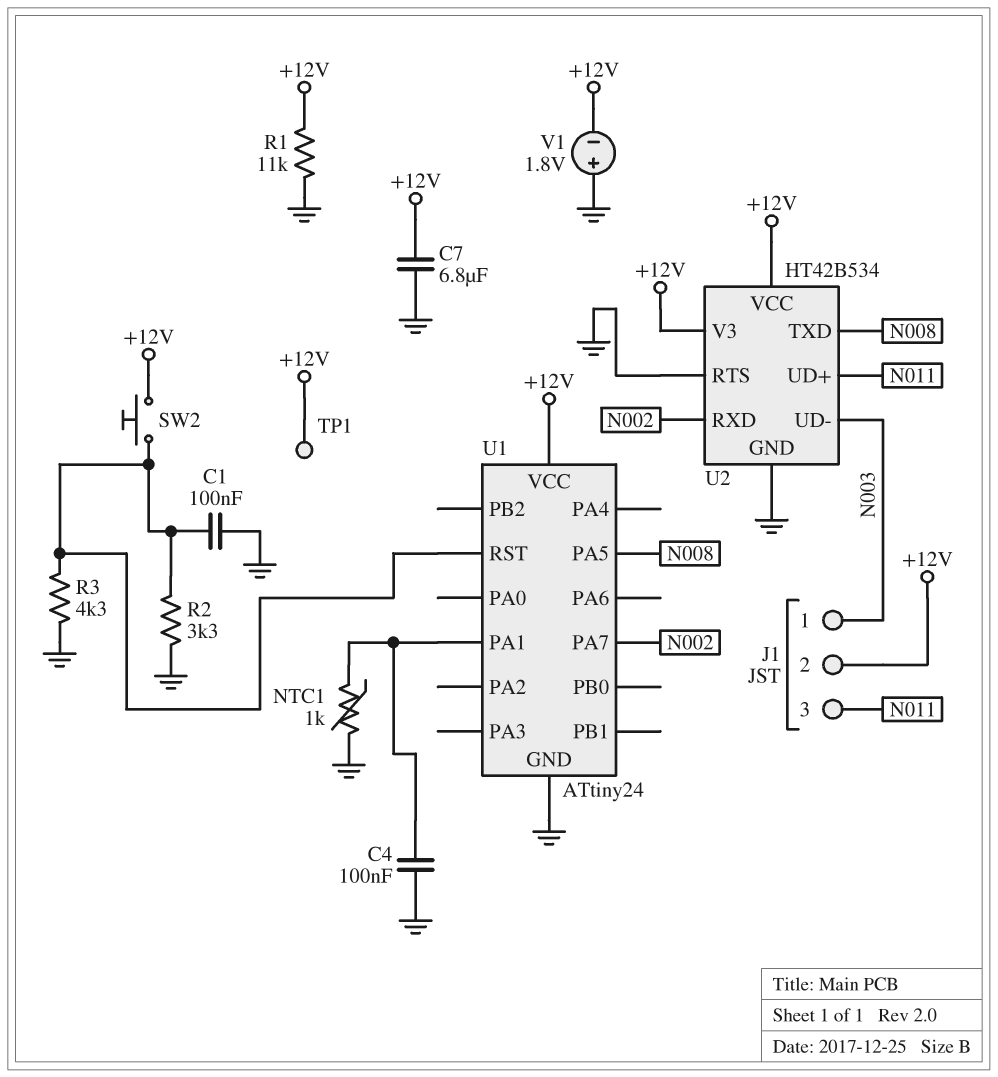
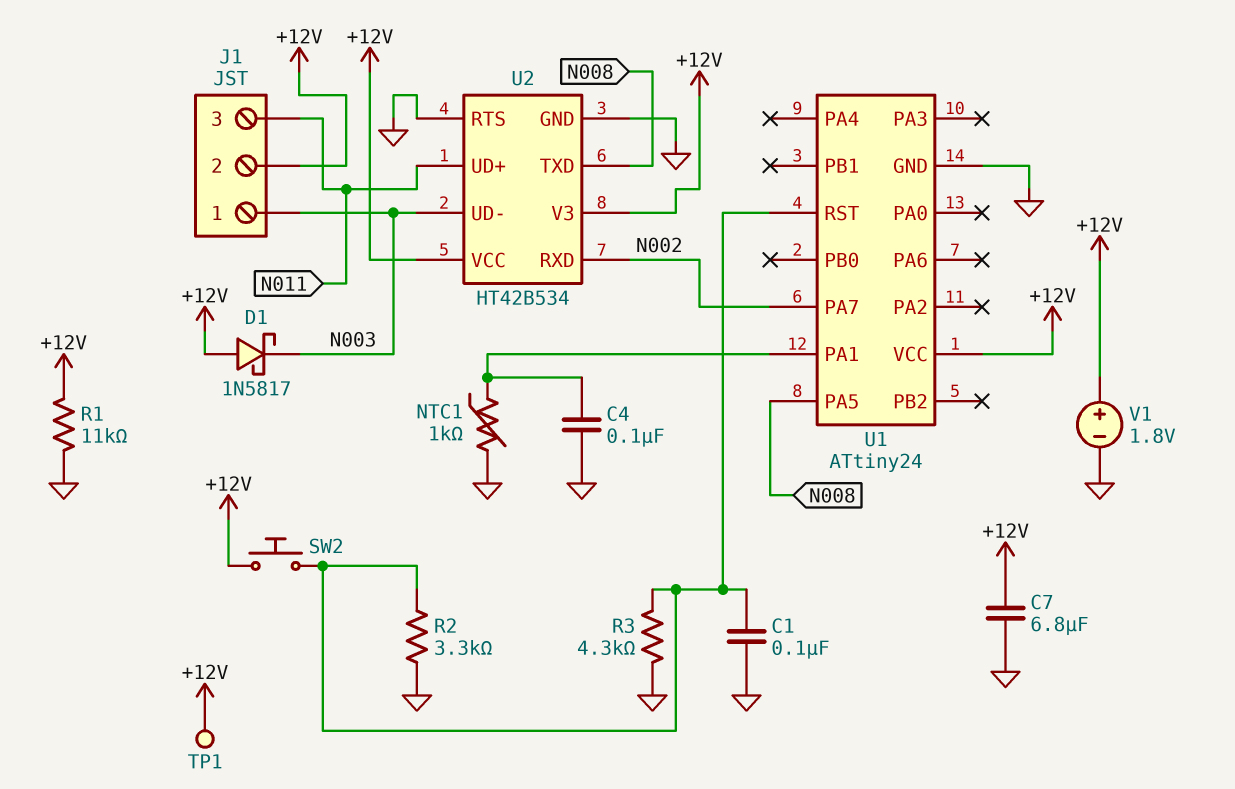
D1: none -> schottky 1N5817 (A +12V, K N003)
V1: 1.8V (plus GND, minus +12V) -> 1.8V (plus +12V, minus GND)

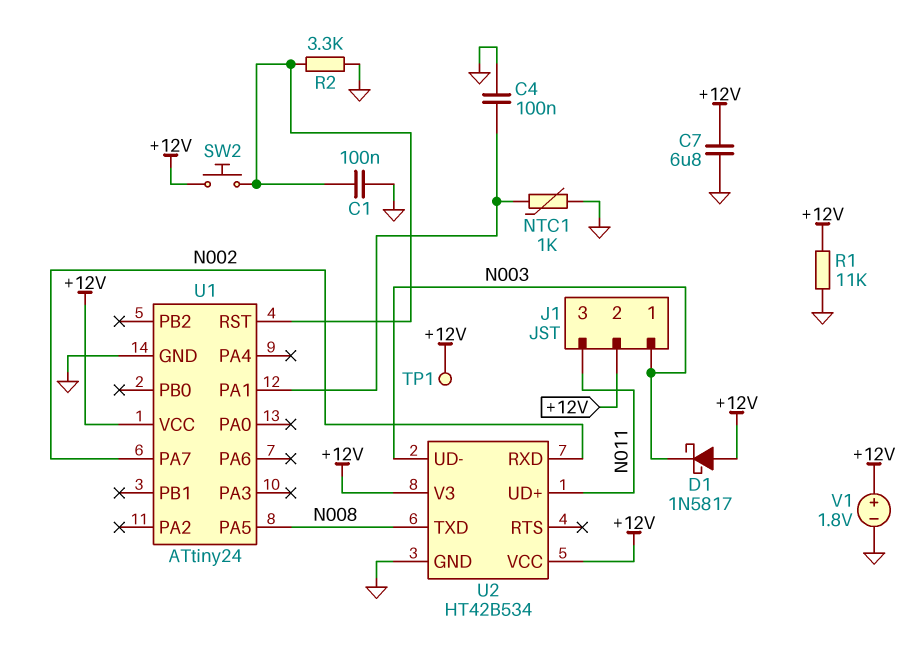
R3: 4.3k (GND, U1/RST) -> none
U2 pin RTS: GND -> none

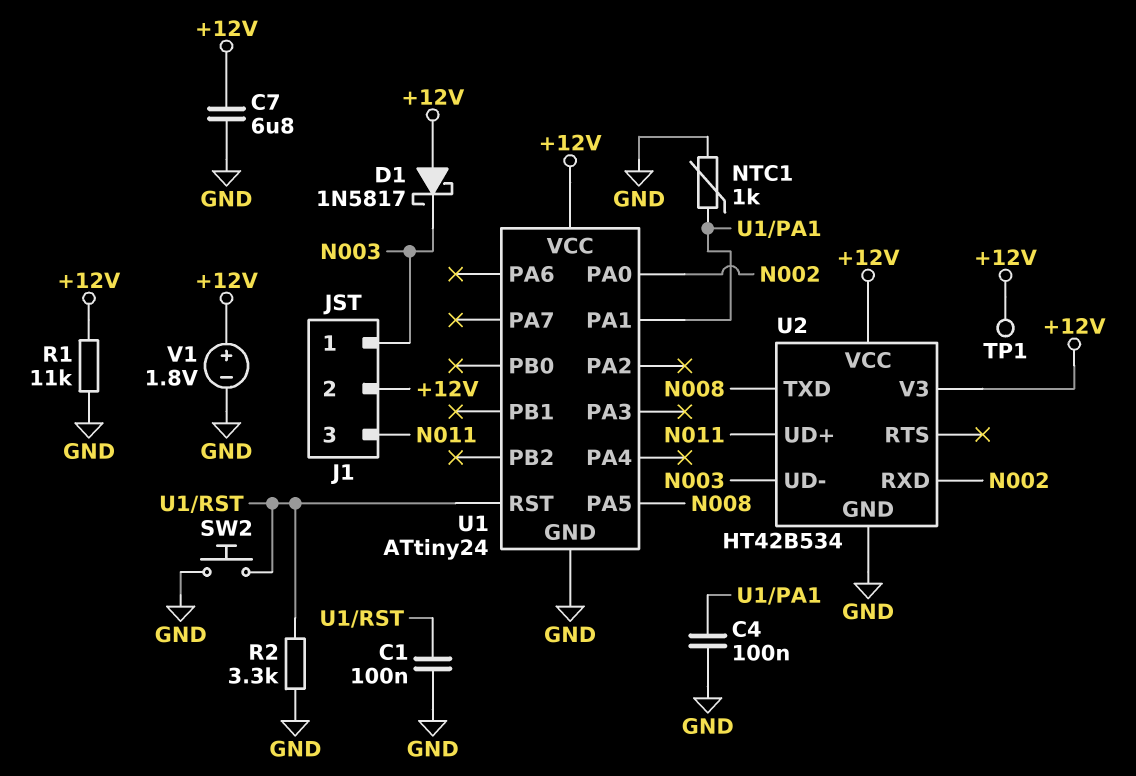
SW2: button (+12V, U1/RST) -> button (GND, U1/RST)
U1 pin PA0: none -> N002
U1 pin PA7: N002 -> none

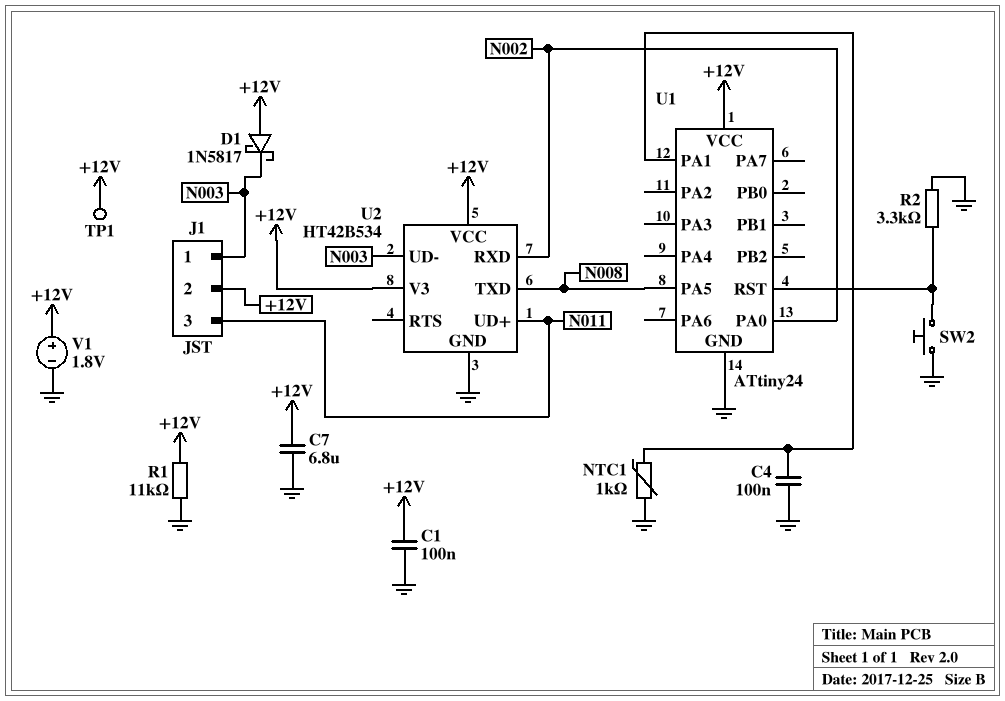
C1: 100nF (GND, U1/RST) -> 100nF (+12V, GND)

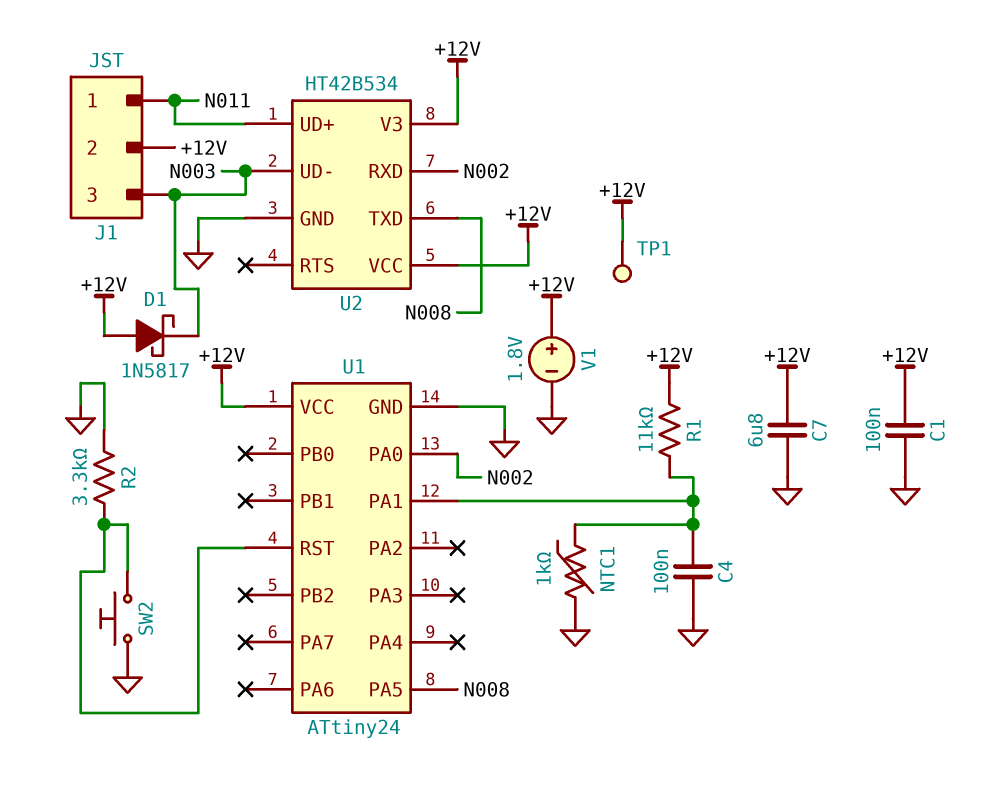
J1 pin 1: N003 -> N011
J1 pin 3: N011 -> N003
R1: 11k (+12V, GND) -> 11k (+12V, U1/PA1)

